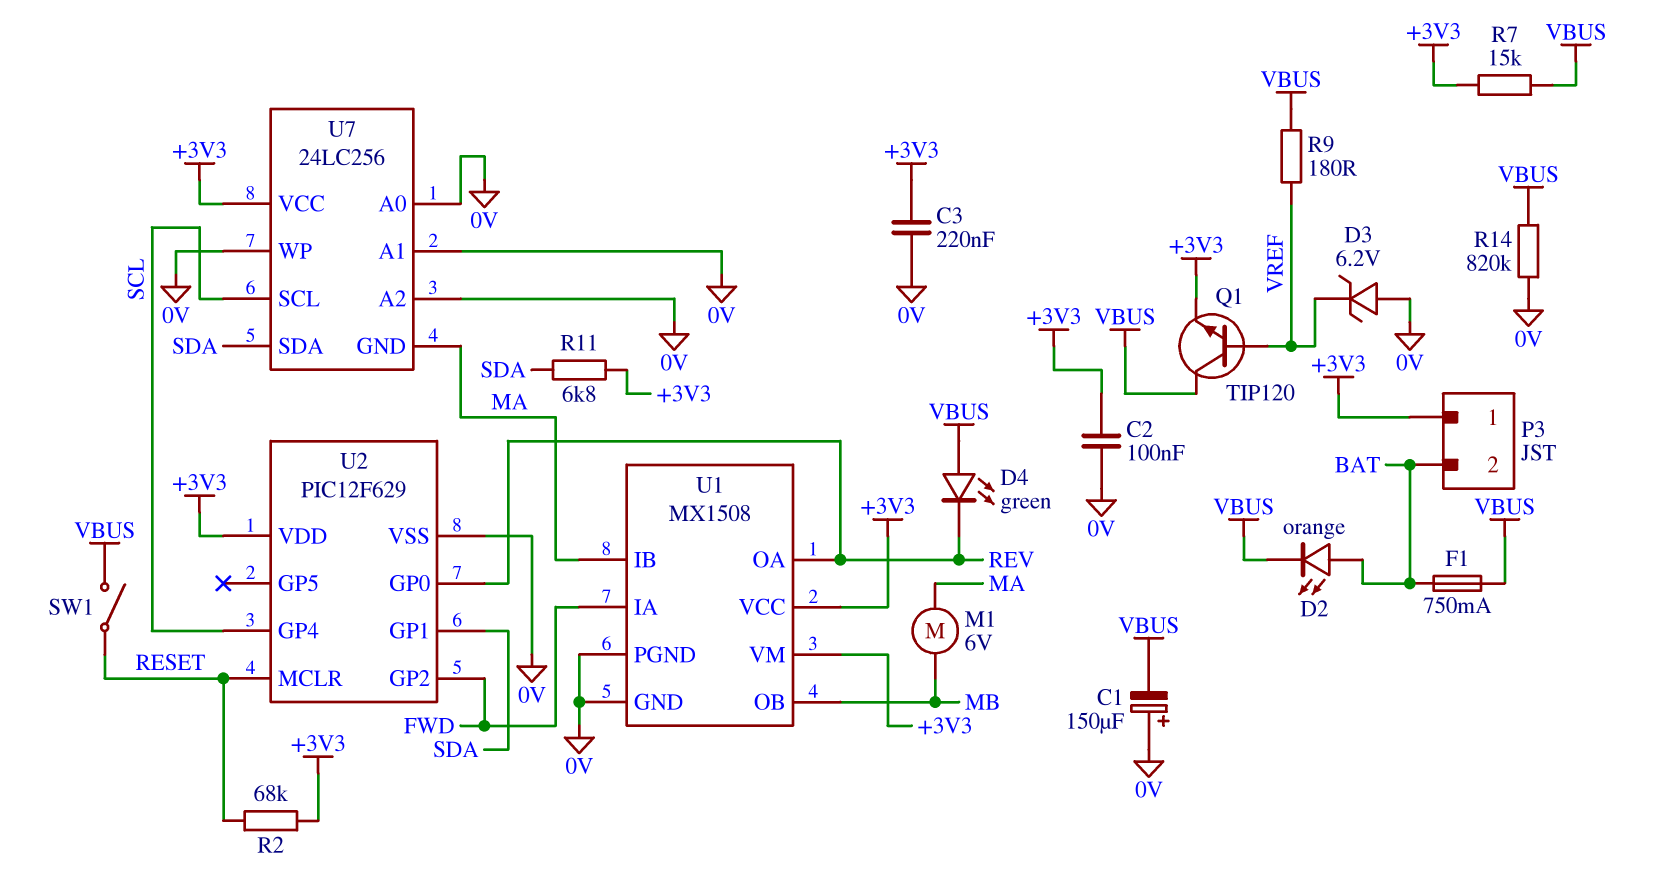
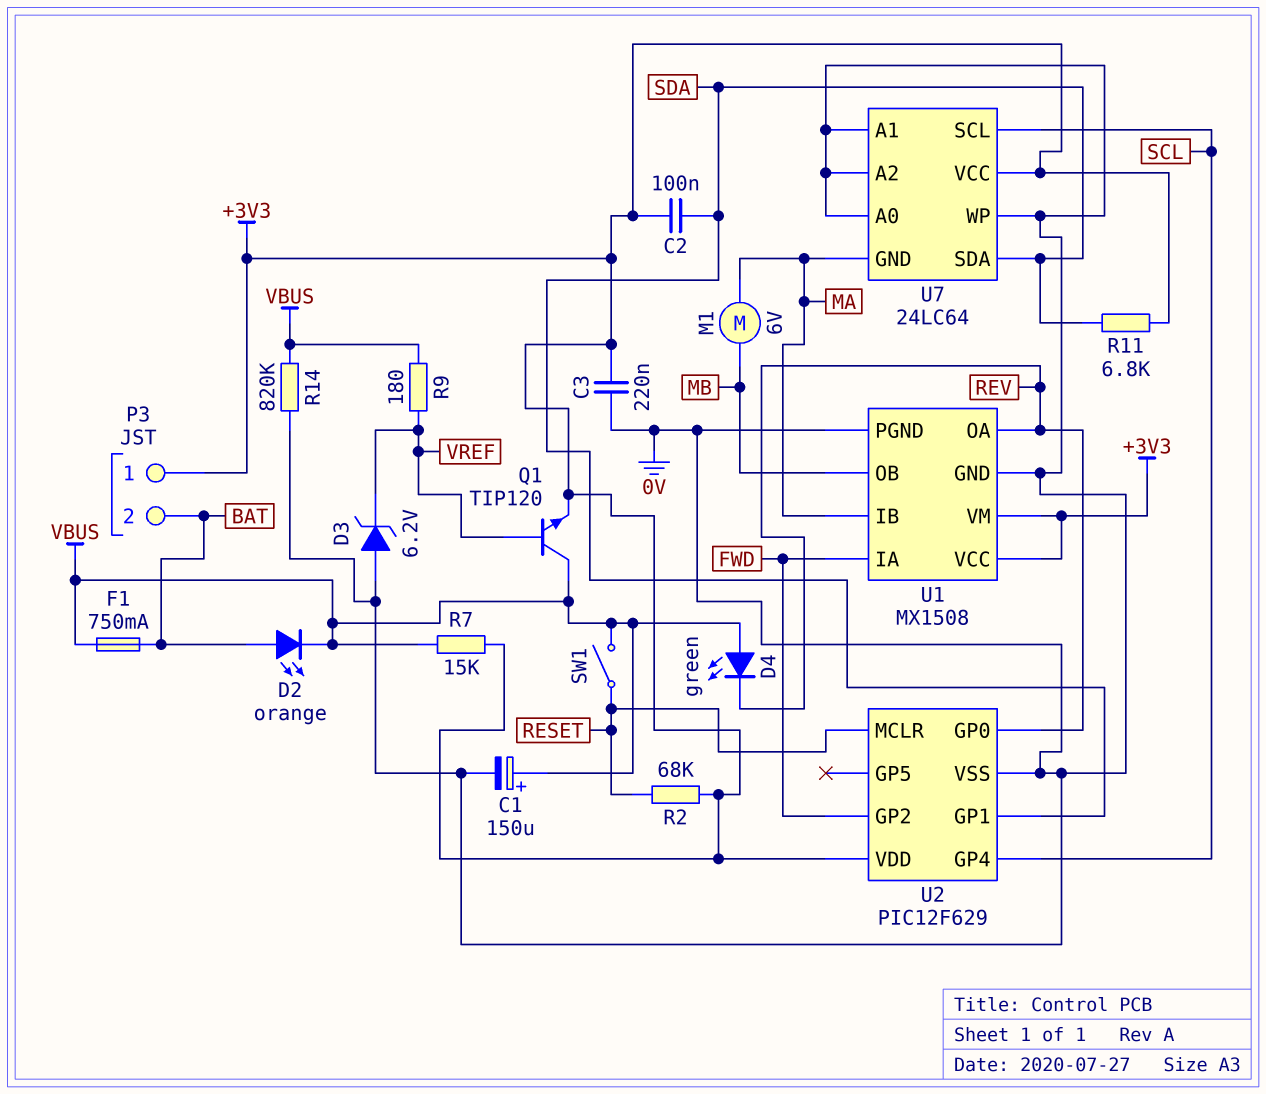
C1: 150uF (plus 0V, minus VBUS) -> 150uF (plus VBUS, minus 0V)
C2: 100nF (+3V3, 0V) -> 100nF (+3V3, SDA)
U7: 24LC256 -> 24LC64

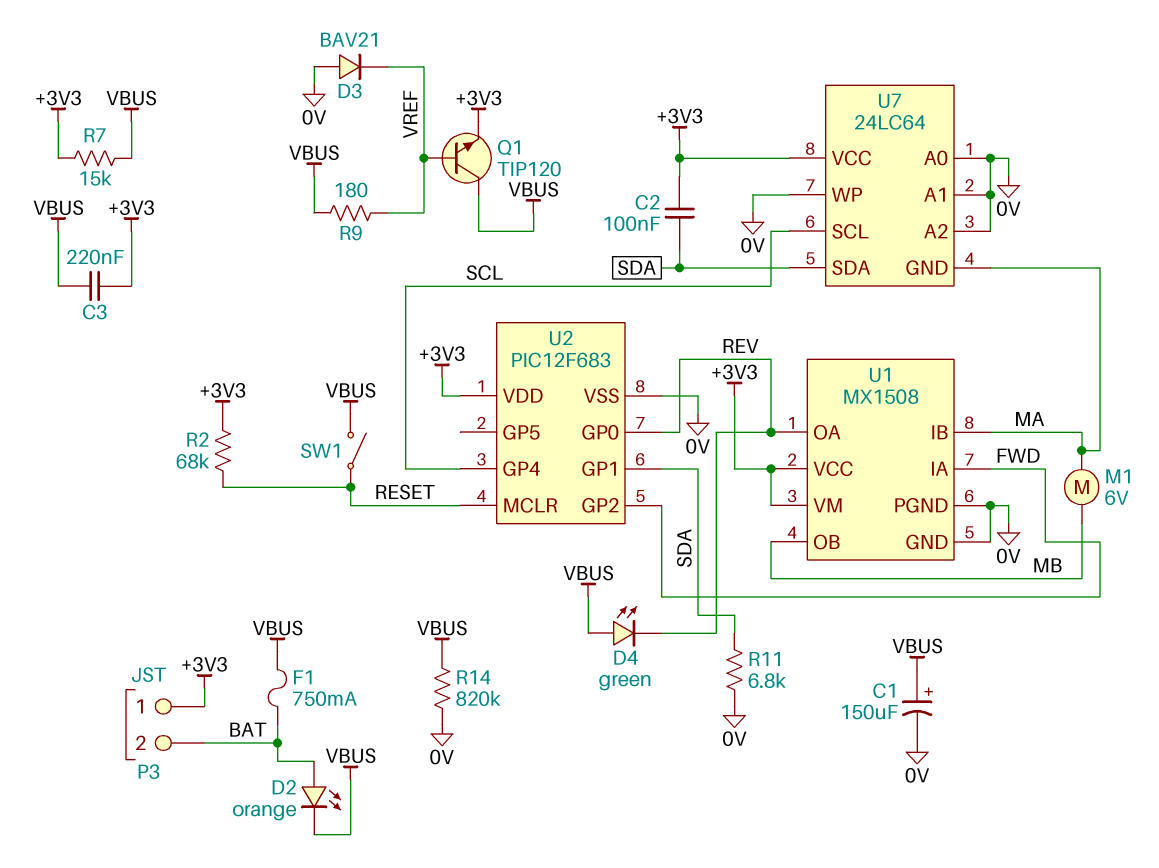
C3: 220nF (+3V3, 0V) -> 220nF (+3V3, VBUS)
D3: zener 6.2V (A 0V, K VREF) -> diode BAV21 (A 0V, K VREF)
R11: 6.8k (+3V3, SDA) -> 6.8k (0V, SDA)
U2: PIC12F629 -> PIC12F683

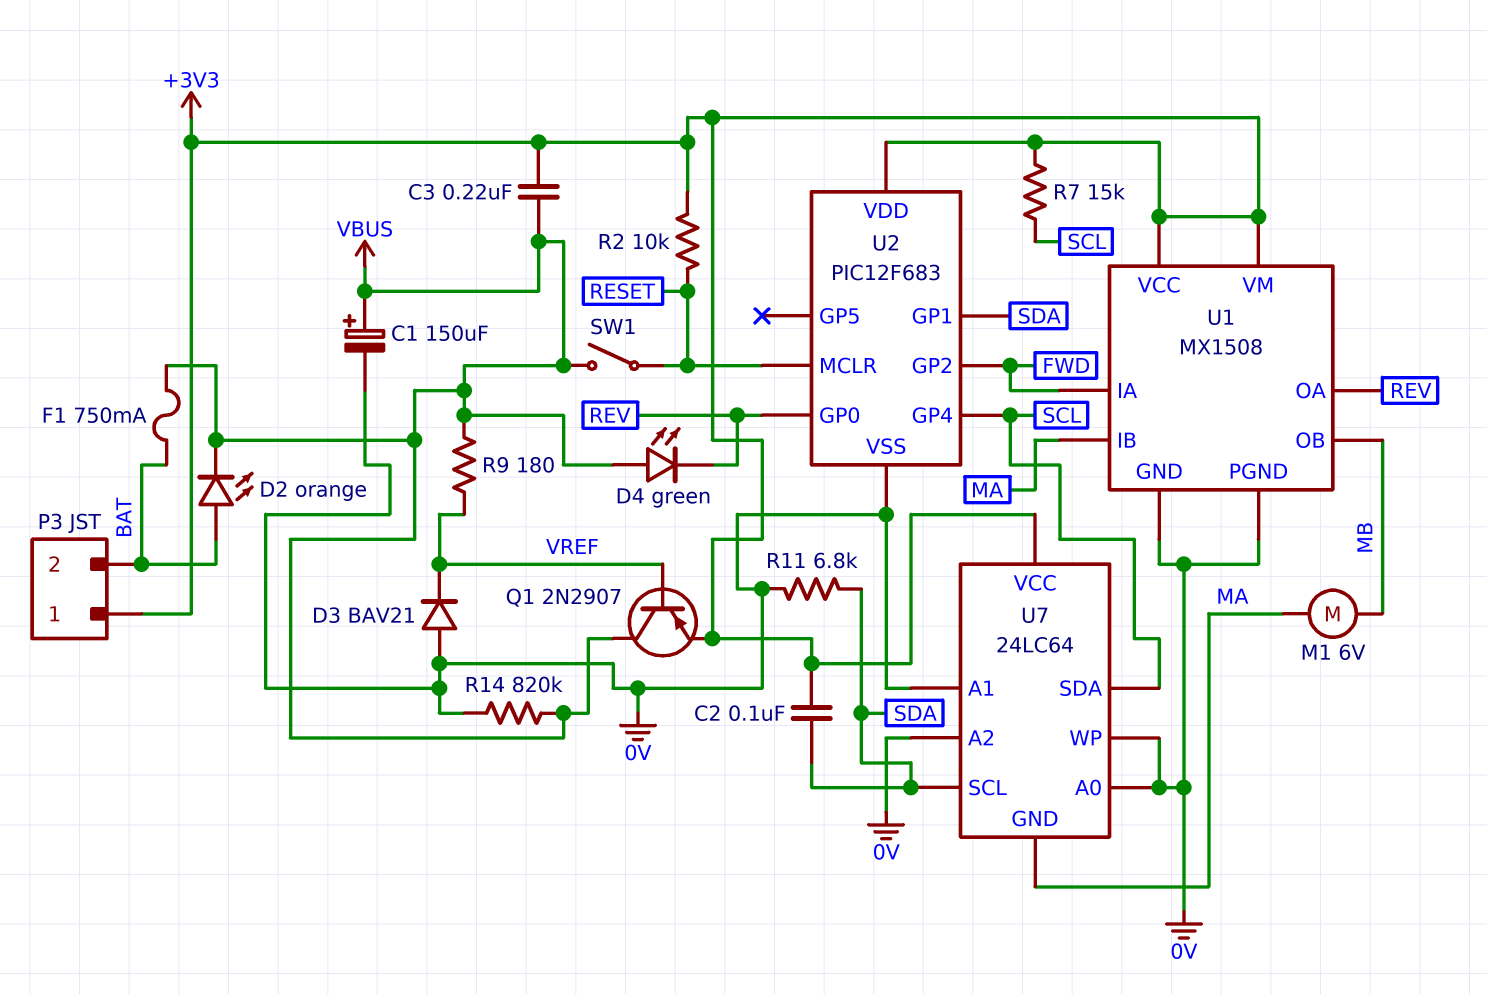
Q1: NPN TIP120 (B VREF, C VBUS, E +3V3) -> PNP 2N2907 (B VREF, C VBUS, E +3V3)
R2: 68k (+3V3, RESET) -> 10k (+3V3, RESET)
R7: 15k (+3V3, VBUS) -> 15k (+3V3, SCL)
U7 pin SCL: SCL -> SDA
U7 pin SDA: SDA -> SCL

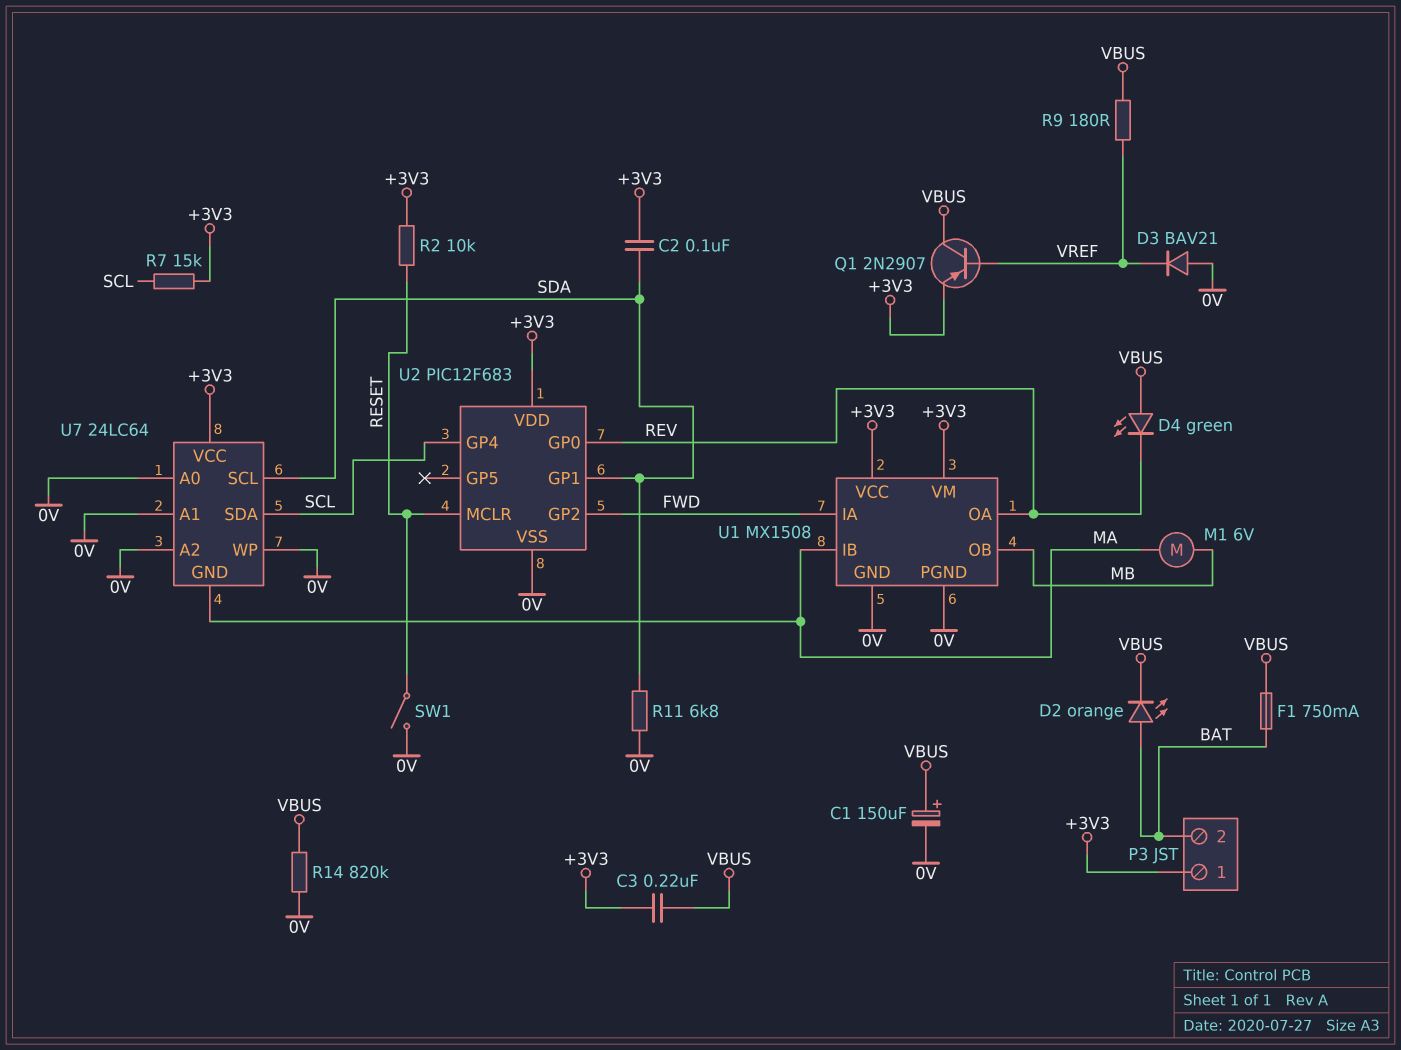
SW1: switch (RESET, VBUS) -> switch (0V, RESET)

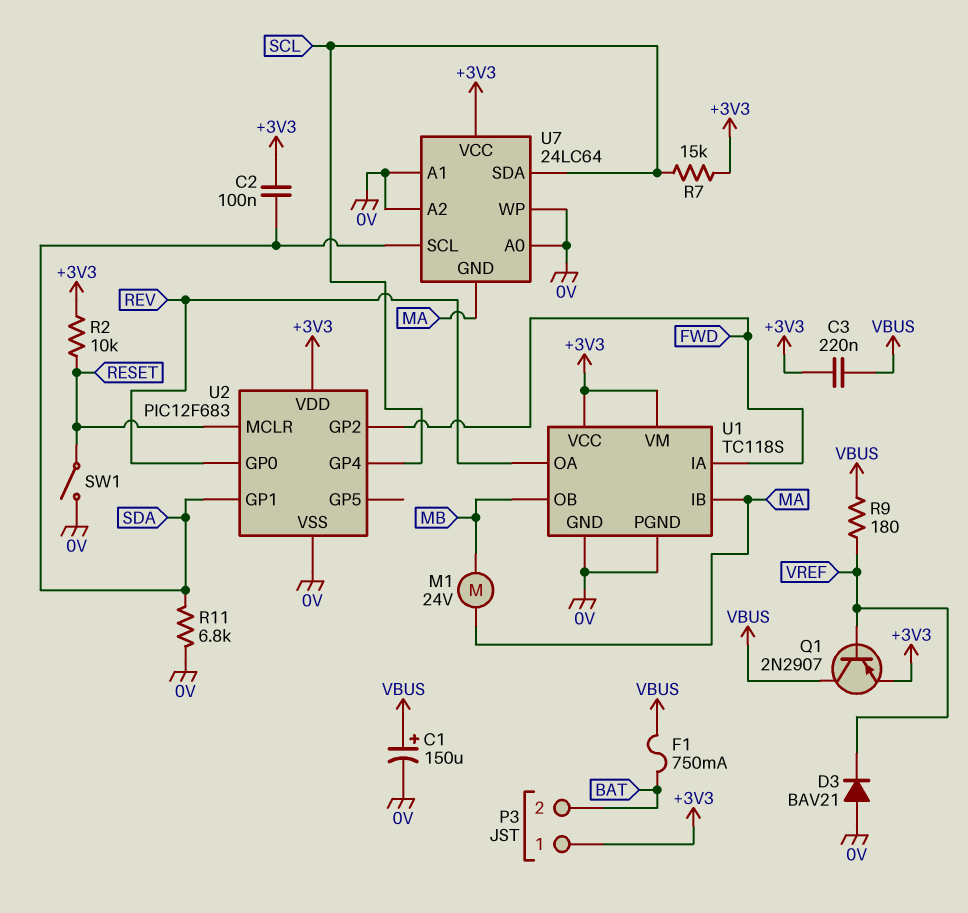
D2: LED orange (A BAT, K VBUS) -> none
D4: LED green (A VBUS, K REV) -> none
M1: motor 6V (MA, MB) -> motor 24V (MA, MB)
R14: 820k (0V, VBUS) -> none
U1: MX1508 -> TC118S

